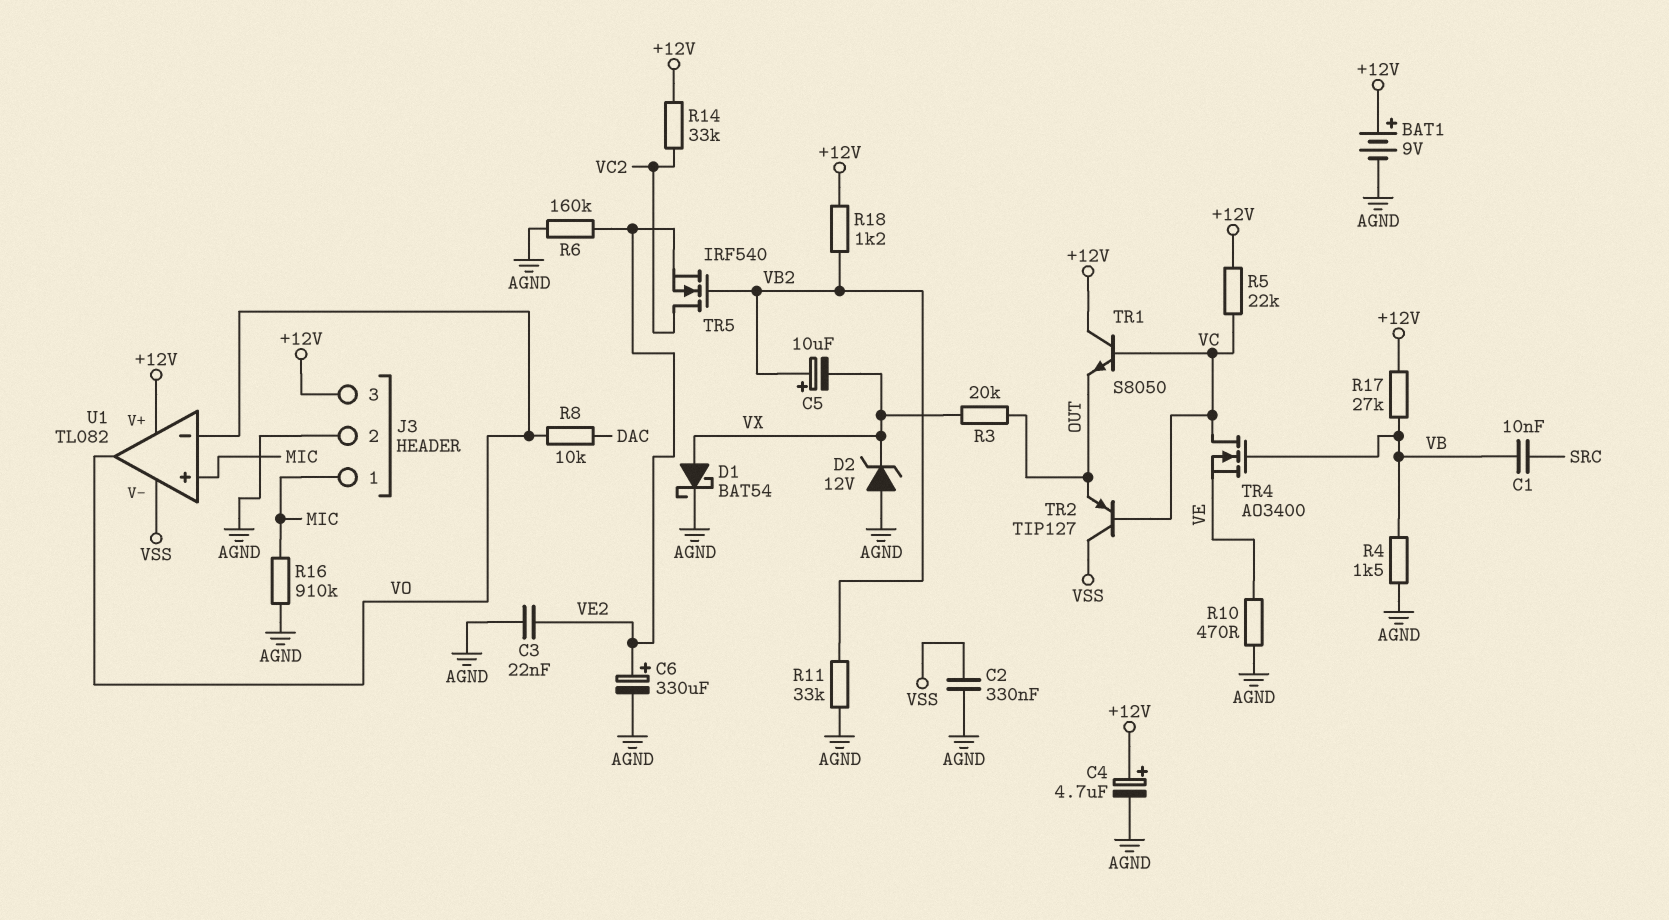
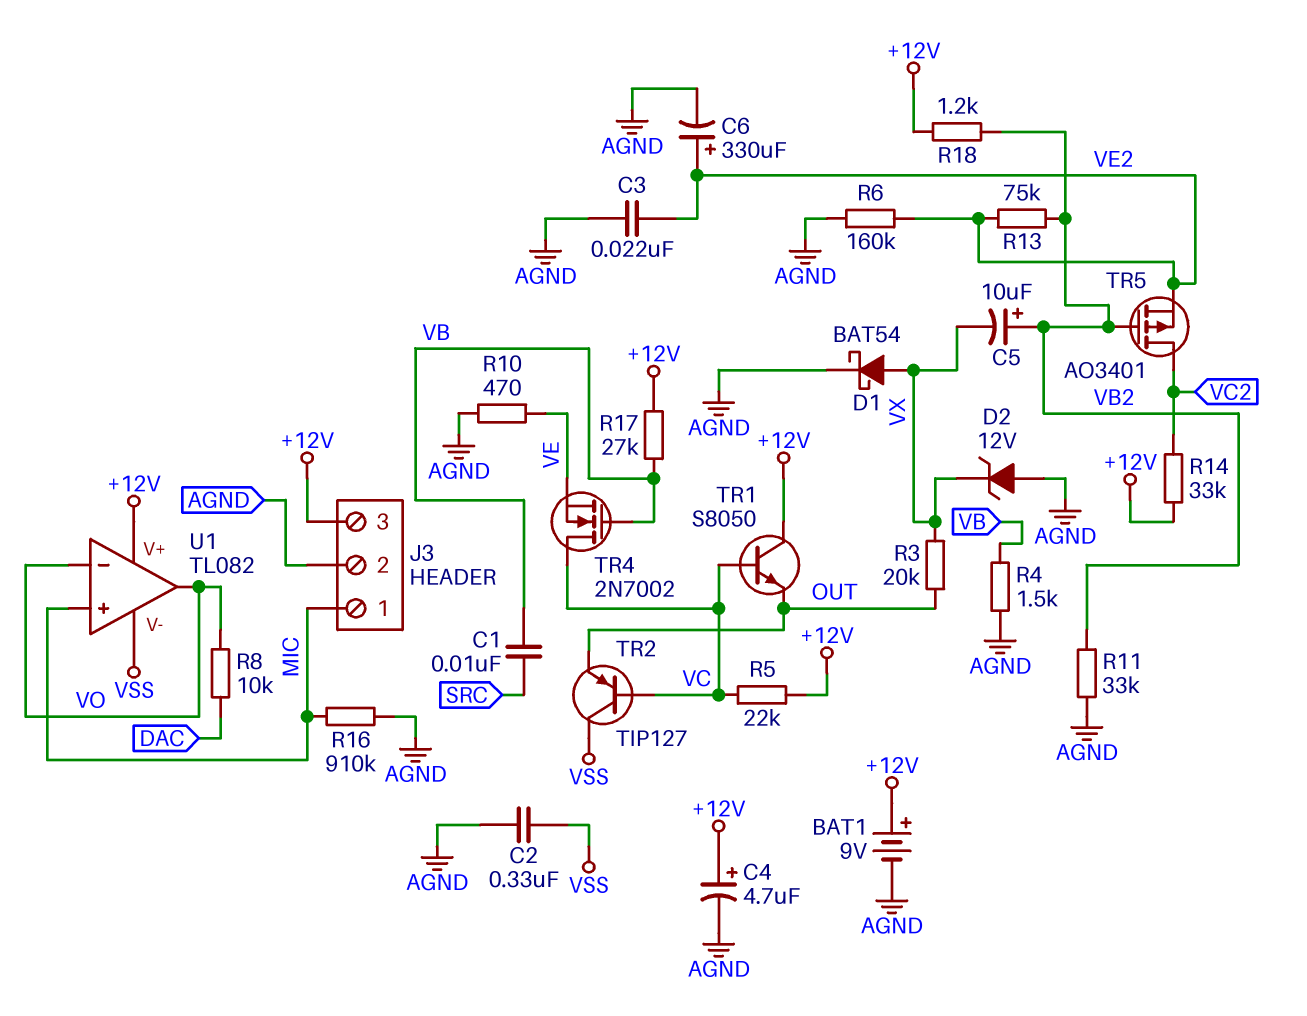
R13: none -> 75k (VB2, VE2)
TR4: NMOS AO3400 (G VB, D VC, S VE) -> NMOS 2N7002 (G VB, D VC, S VE)
TR5: NMOS IRF540 (G VB2, D VC2, S VE2) -> PMOS AO3401 (G VB2, D VC2, S VE2)

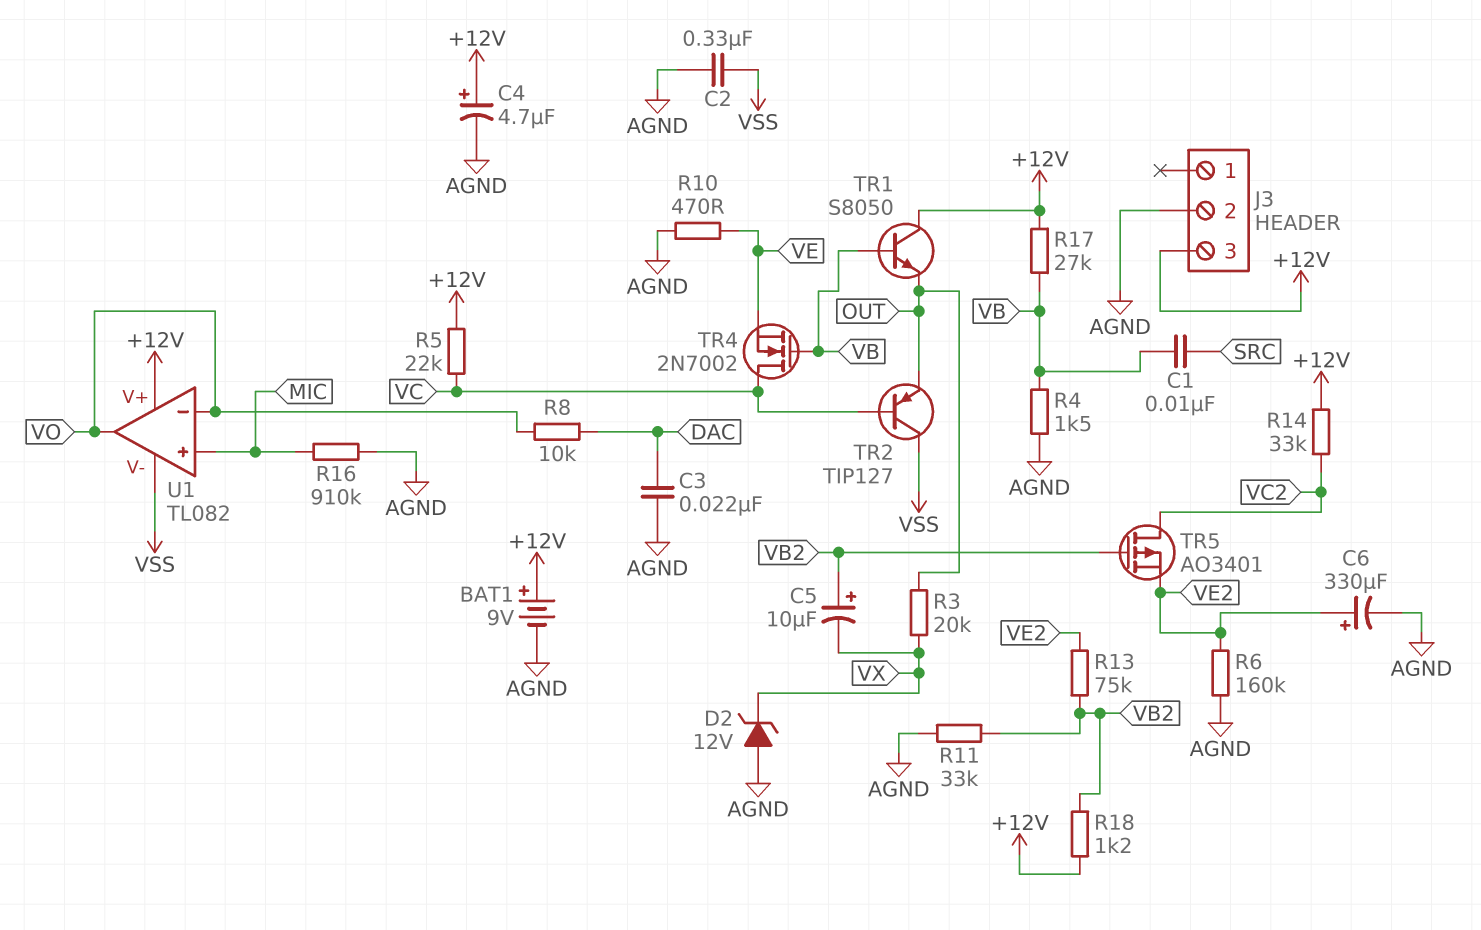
C3: 22nF (AGND, VE2) -> 22nF (AGND, DAC)
D1: schottky BAT54 (A VX, K AGND) -> none
J3 pin 1: MIC -> none
TR1: NPN S8050 (B VC, C +12V, E OUT) -> NPN S8050 (B VB, C +12V, E OUT)

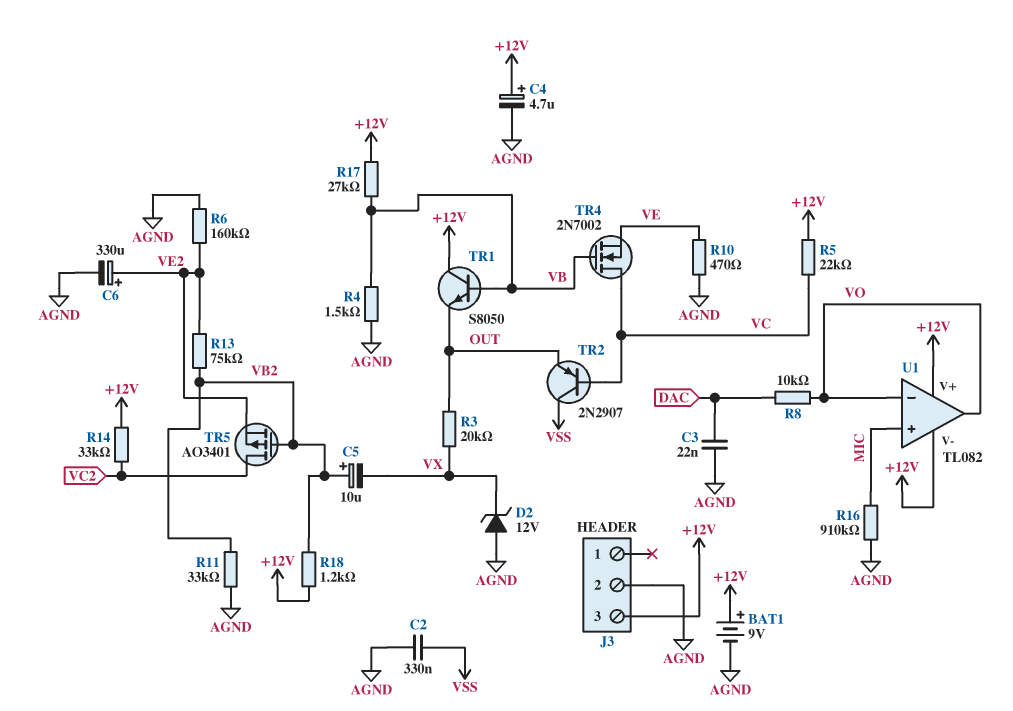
C1: 10nF (SRC, VB) -> none
TR2: PNP TIP127 (B VC, C VSS, E OUT) -> PNP 2N2907 (B VC, C VSS, E OUT)
U1 pin V-: VSS -> +12V

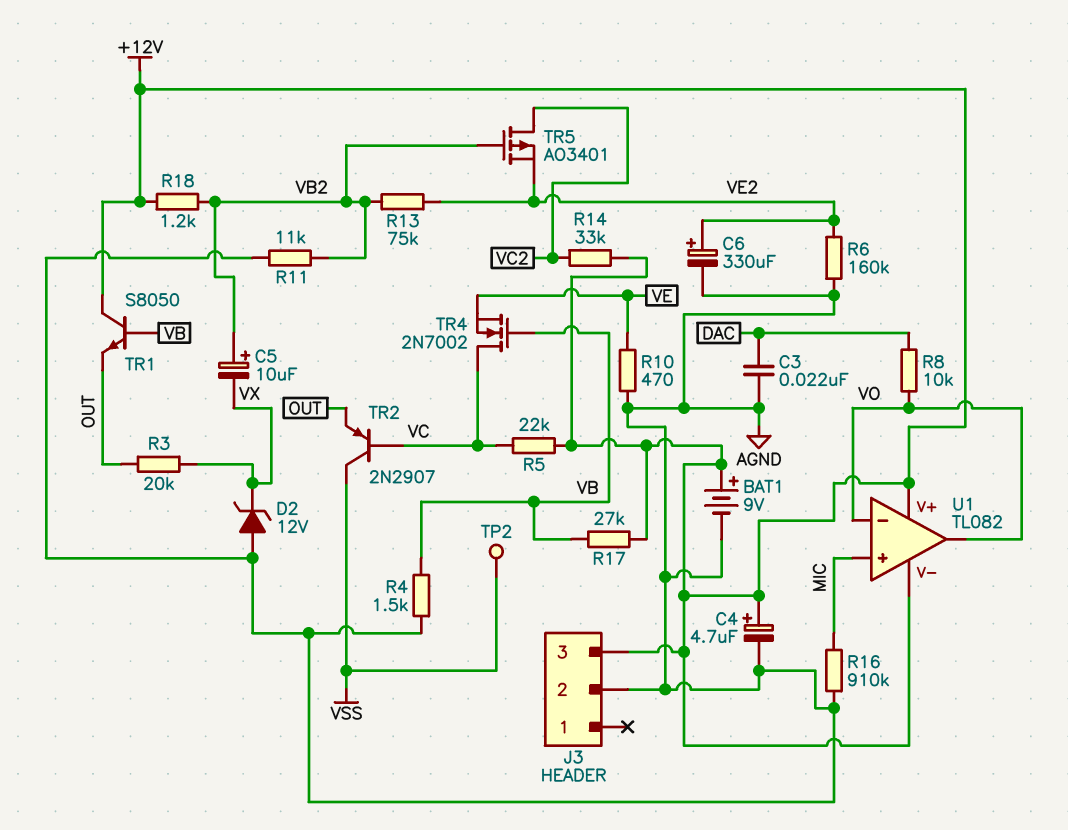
C2: 330nF (AGND, VSS) -> none
R11: 33k (AGND, VB2) -> 11k (AGND, VB2)
TP2: none -> test point (VSS)

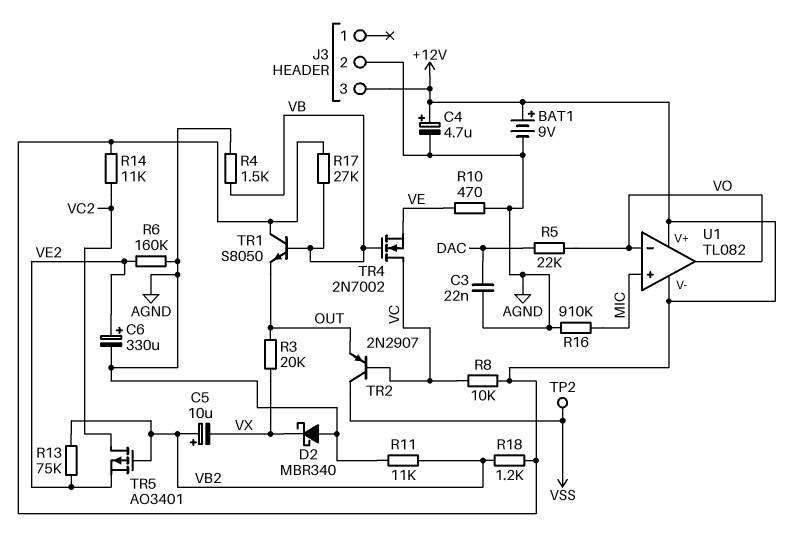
D2: zener 12V (A AGND, K VX) -> schottky MBR340 (A AGND, K VX)
R5: 22k (+12V, VC) -> 22k (DAC, VO)
R8: 10k (DAC, VO) -> 10k (+12V, VC)
R14: 33k (+12V, VC2) -> 11k (+12V, VC2)

